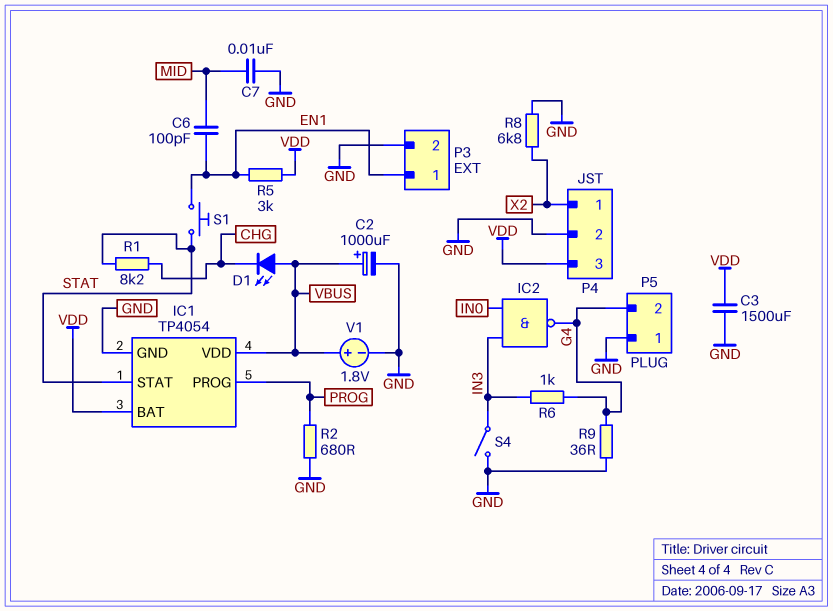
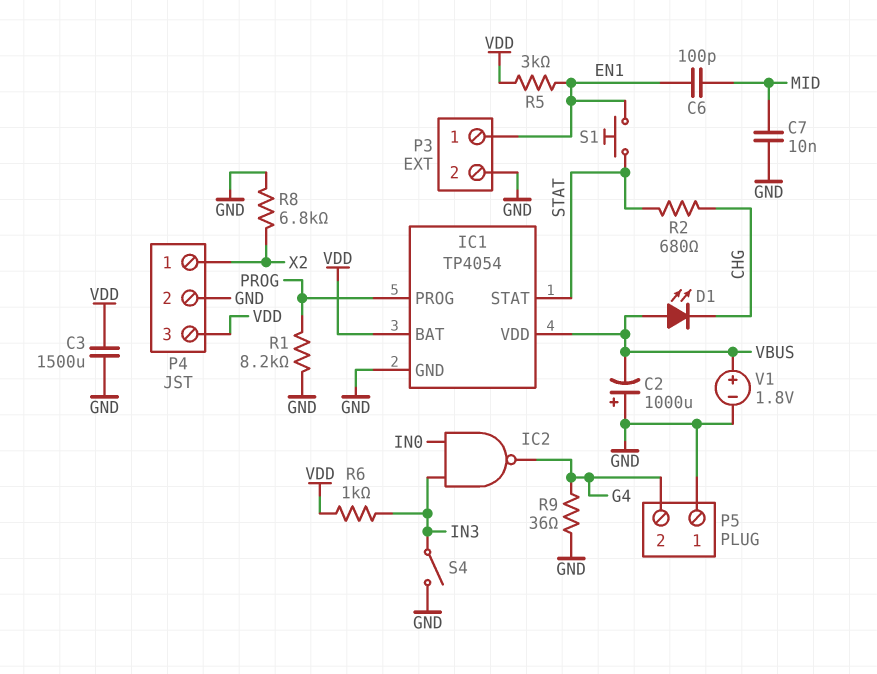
C2: 1000uF (plus VBUS, minus GND) -> 1000uF (plus GND, minus VBUS)
R1: 8.2k (CHG, STAT) -> 8.2k (GND, PROG)
R2: 680 (GND, PROG) -> 680 (CHG, STAT)
R6: 1k (G4, IN3) -> 1k (IN3, VDD)

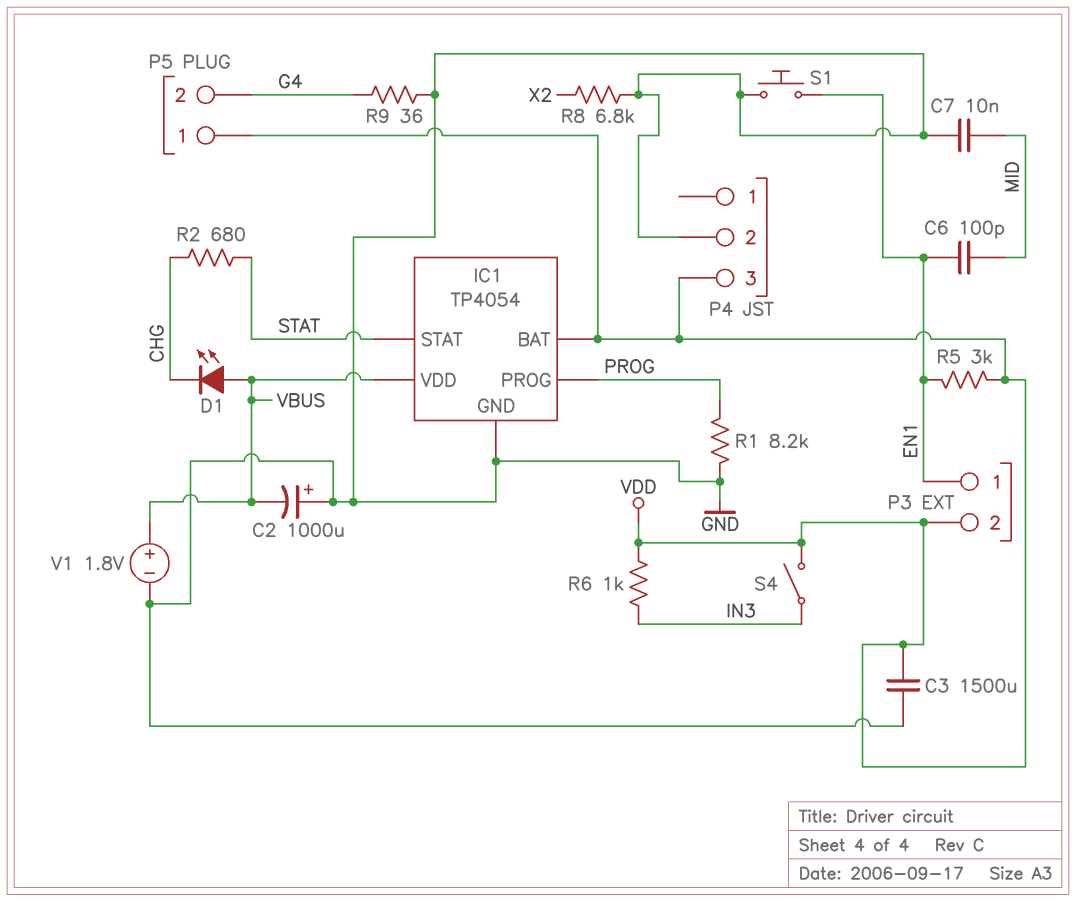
IC2: NAND (in IN0, in IN3, out G4) -> none
P3 pin 2: GND -> VDD
P4 pin 1: X2 -> none
P5 pin 1: GND -> VDD
S1: button (EN1, STAT) -> button (EN1, GND)
S4: switch (GND, IN3) -> switch (IN3, VDD)

